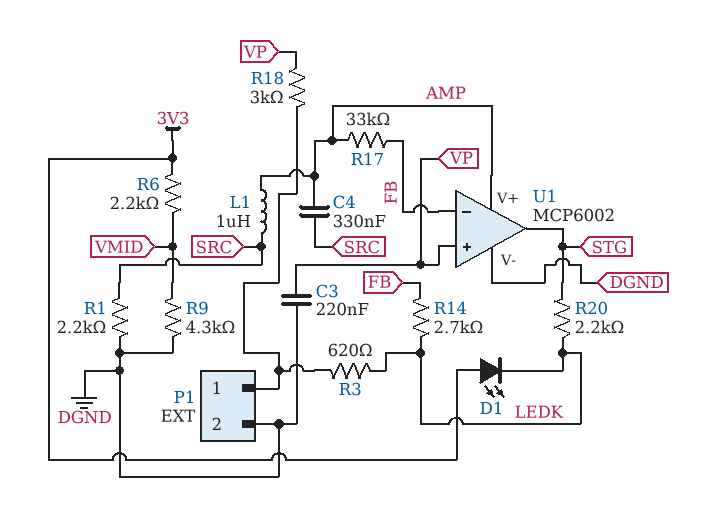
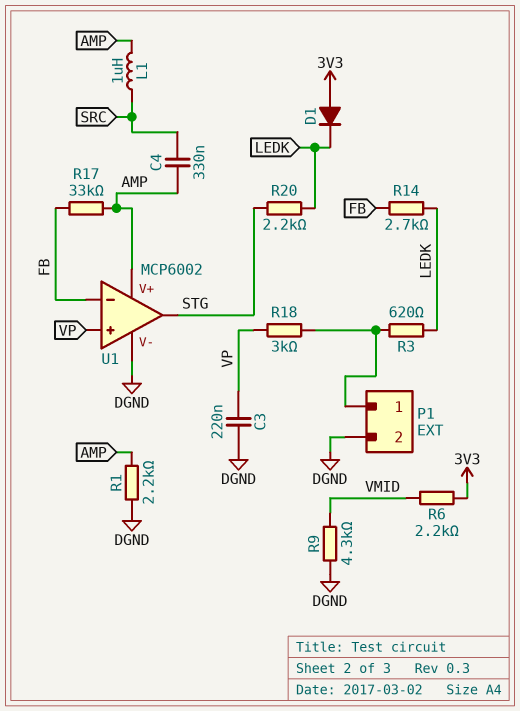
D1: LED (A 3V3, K LEDK) -> diode (A 3V3, K LEDK)
R1: 2.2k (DGND, SRC) -> 2.2k (AMP, DGND)

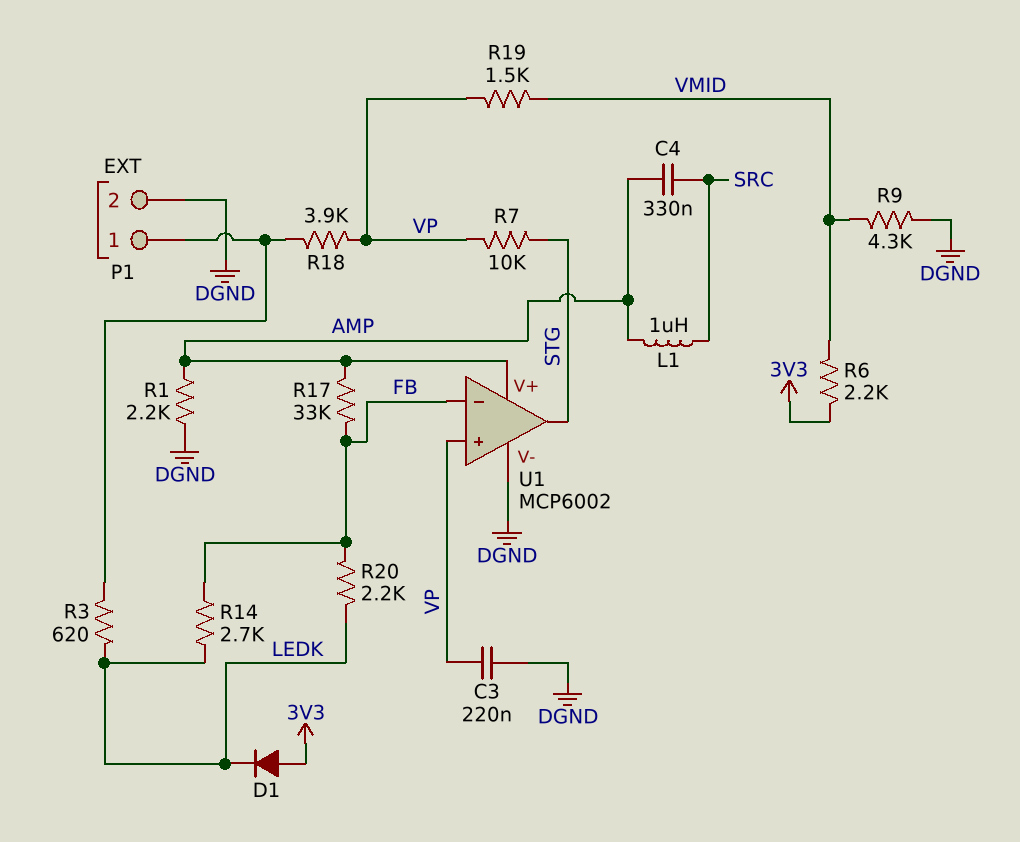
R7: none -> 10k (STG, VP)
R18: 3k (P1/1, VP) -> 3.9k (P1/1, VP)
R19: none -> 1.5k (VMID, VP)
R20: 2.2k (LEDK, STG) -> 2.2k (FB, LEDK)

